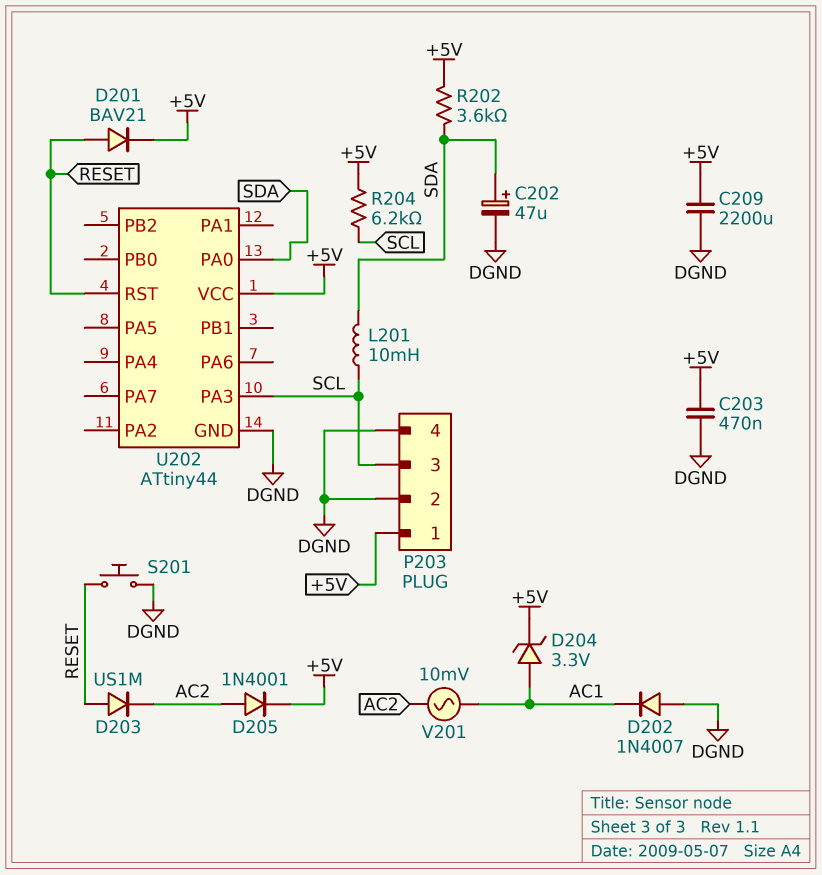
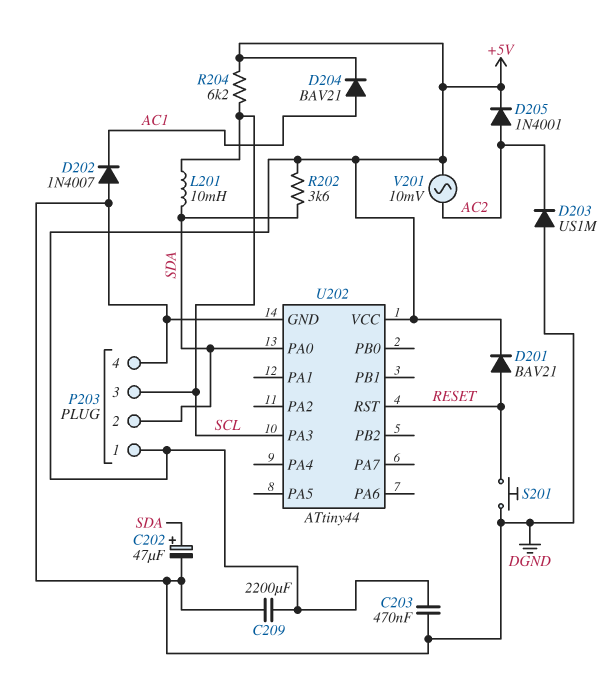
D203: diode US1M (A RESET, K AC2) -> diode US1M (A DGND, K AC2)
D204: zener 3.3V (A AC1, K +5V) -> diode BAV21 (A AC1, K +5V)
P203 pin 2: DGND -> SDA
V201: AC 10mV (AC1, AC2) -> AC 10mV (+5V, AC2)

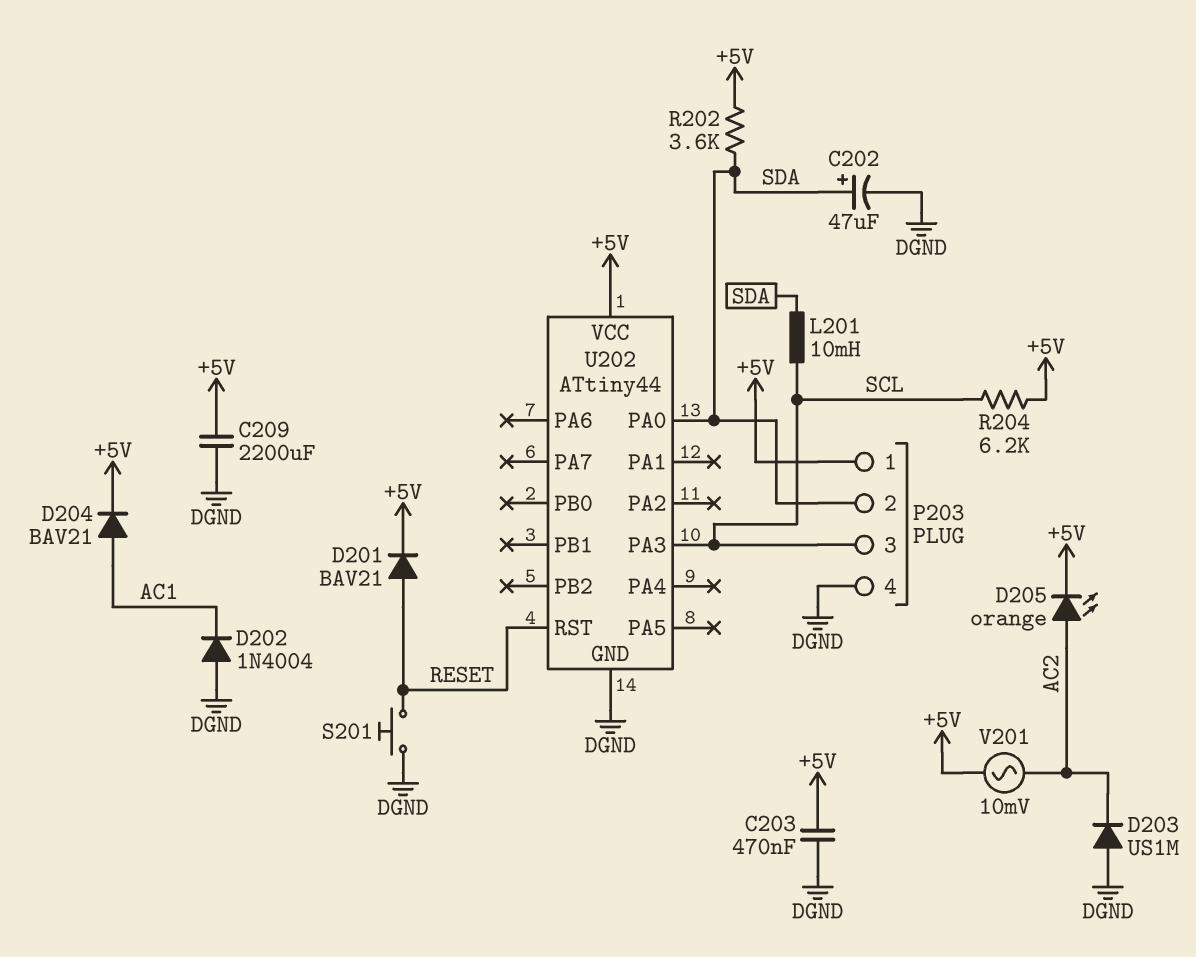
D202: diode 1N4007 (A DGND, K AC1) -> diode 1N4004 (A DGND, K AC1)
D205: diode 1N4001 (A AC2, K +5V) -> LED orange (A AC2, K +5V)

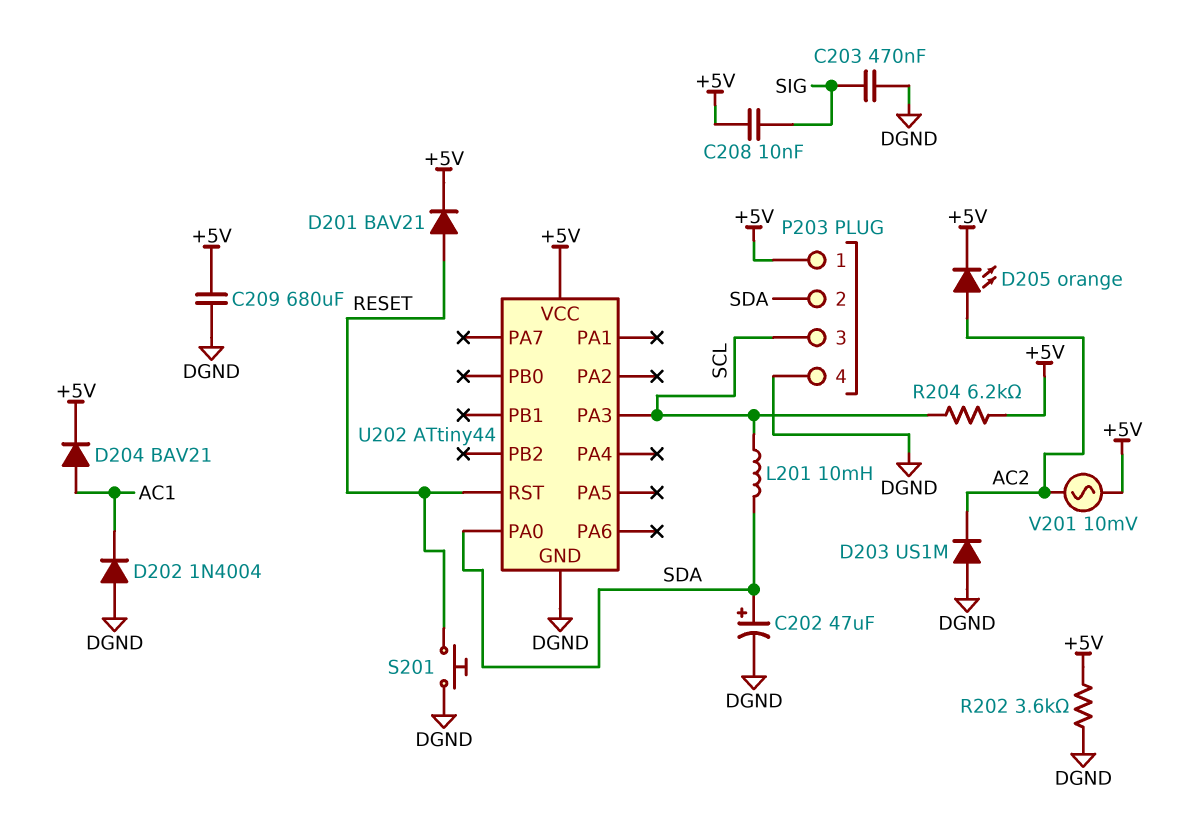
C203: 470nF (+5V, DGND) -> 470nF (DGND, SIG)
C208: none -> 10nF (+5V, SIG)
C209: 2200uF (+5V, DGND) -> 680uF (+5V, DGND)
R202: 3.6k (+5V, SDA) -> 3.6k (+5V, DGND)

